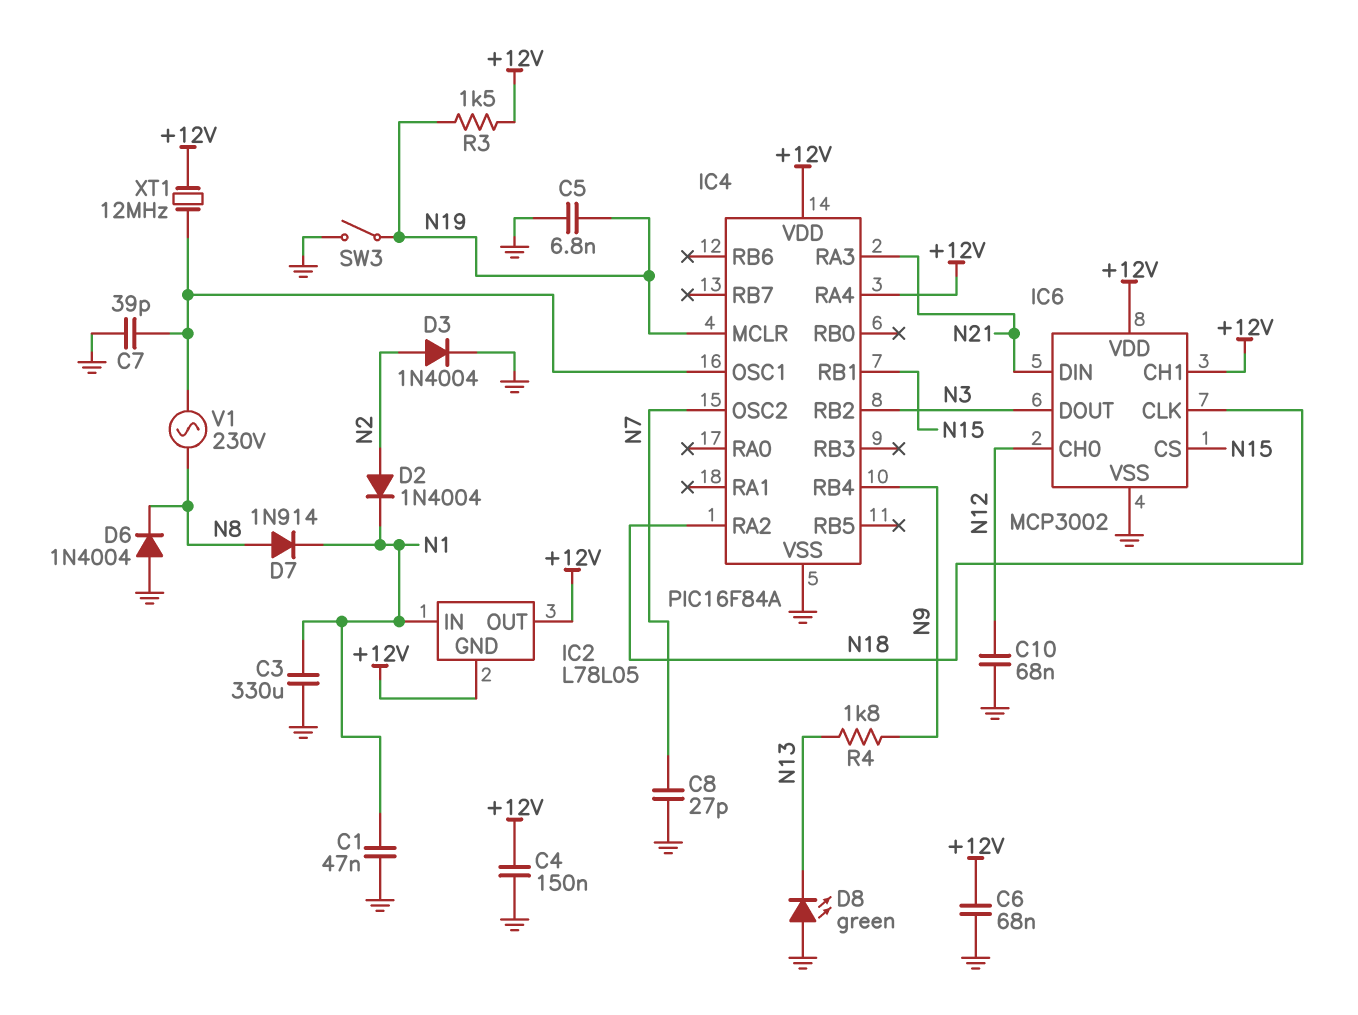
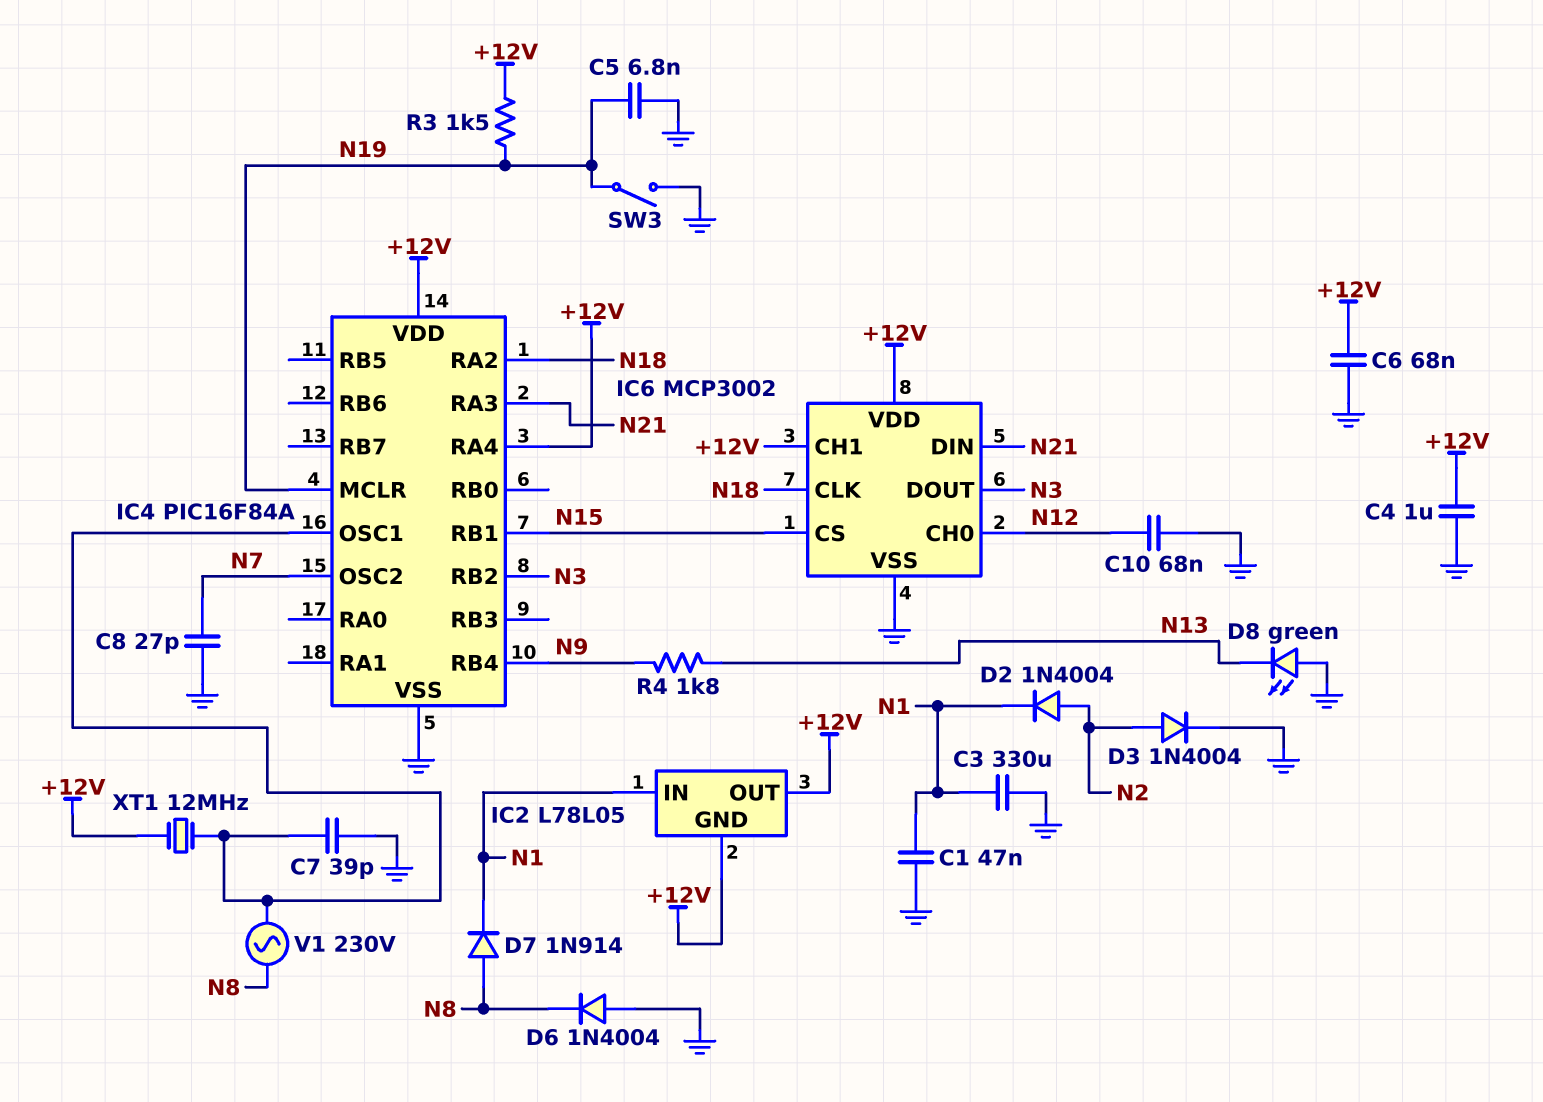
C4: 150nF (+12V, GND) -> 1uF (+12V, GND)

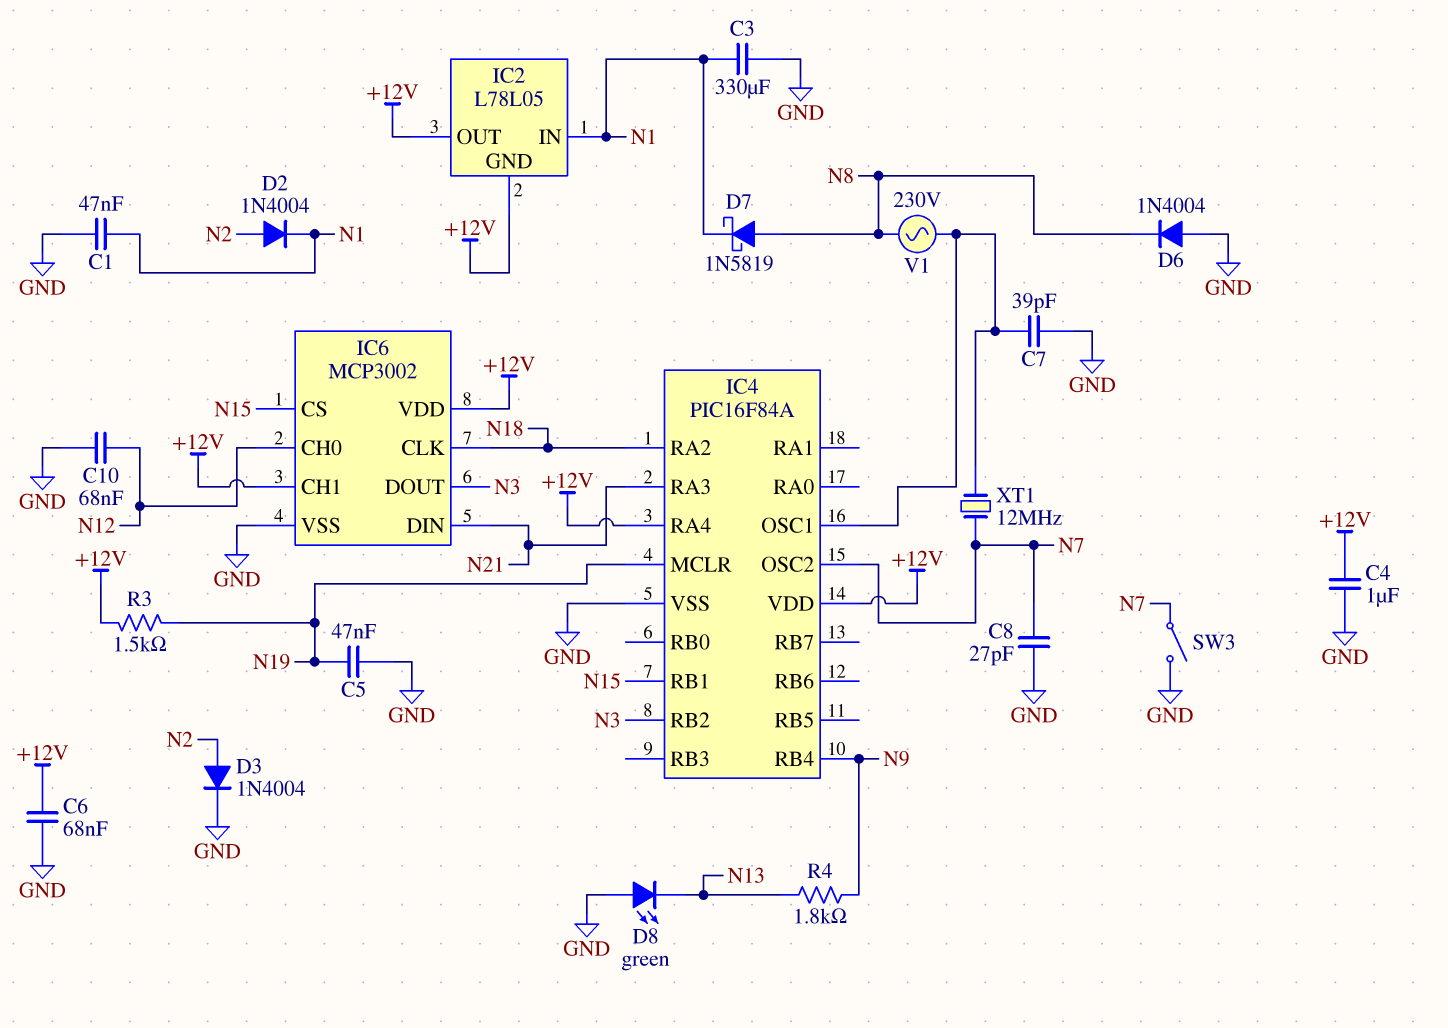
C5: 6.8nF (GND, N19) -> 47nF (GND, N19)
D7: diode 1N914 (A N8, K N1) -> schottky 1N5819 (A N8, K N1)
SW3: switch (GND, N19) -> switch (GND, N7)
XT1: 12MHz (+12V, IC4/OSC1) -> 12MHz (IC4/OSC1, N7)

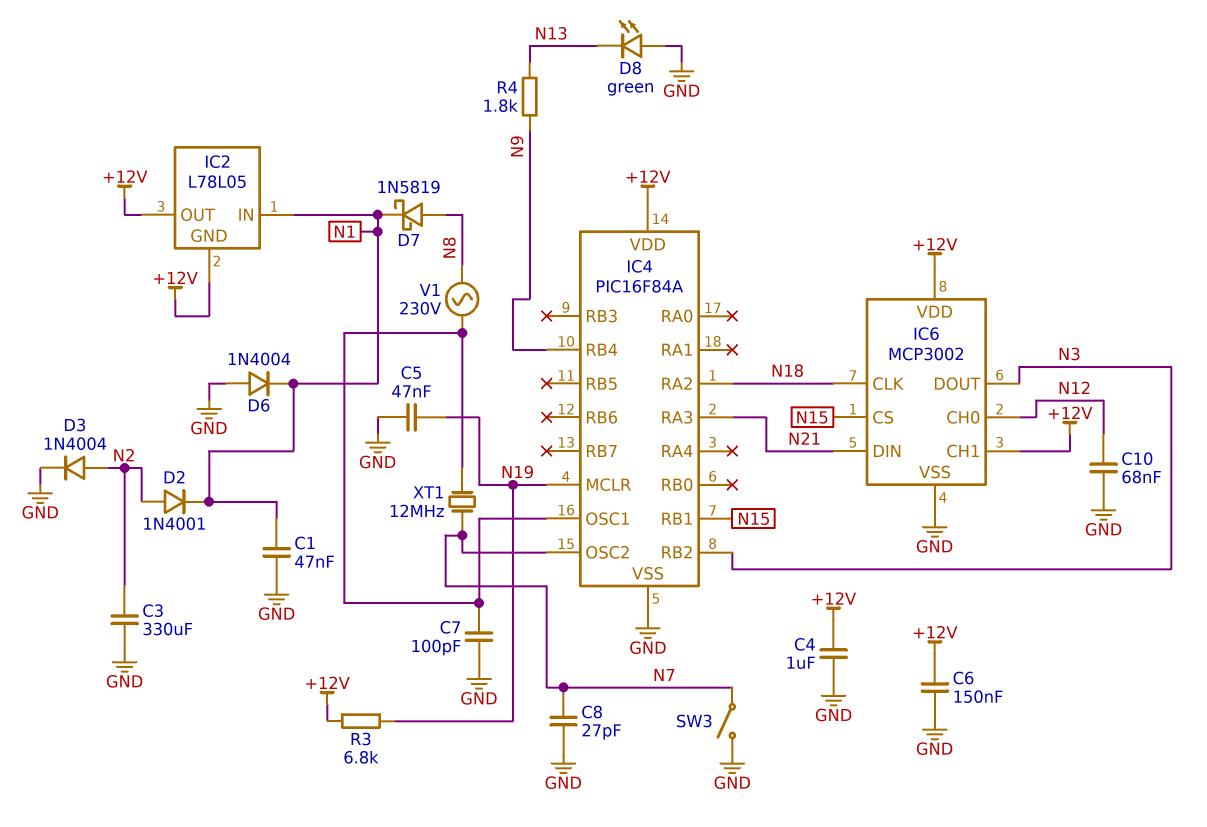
C3: 330uF (GND, N1) -> 330uF (GND, N2)
C6: 68nF (+12V, GND) -> 150nF (+12V, GND)
C7: 39pF (GND, IC4/OSC1) -> 100pF (GND, IC4/OSC1)
D2: diode 1N4004 (A N2, K N1) -> diode 1N4001 (A N2, K N1)
D6: diode 1N4004 (A GND, K N8) -> diode 1N4004 (A GND, K N1)
IC4 pin RA4: +12V -> none
R3: 1.5k (+12V, N19) -> 6.8k (+12V, N19)

